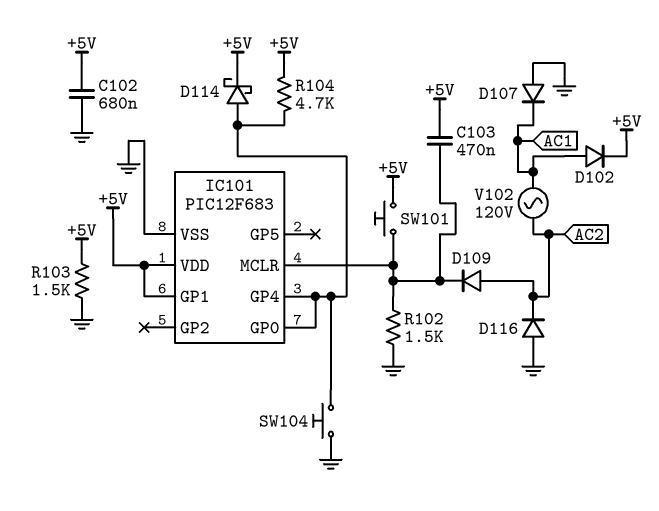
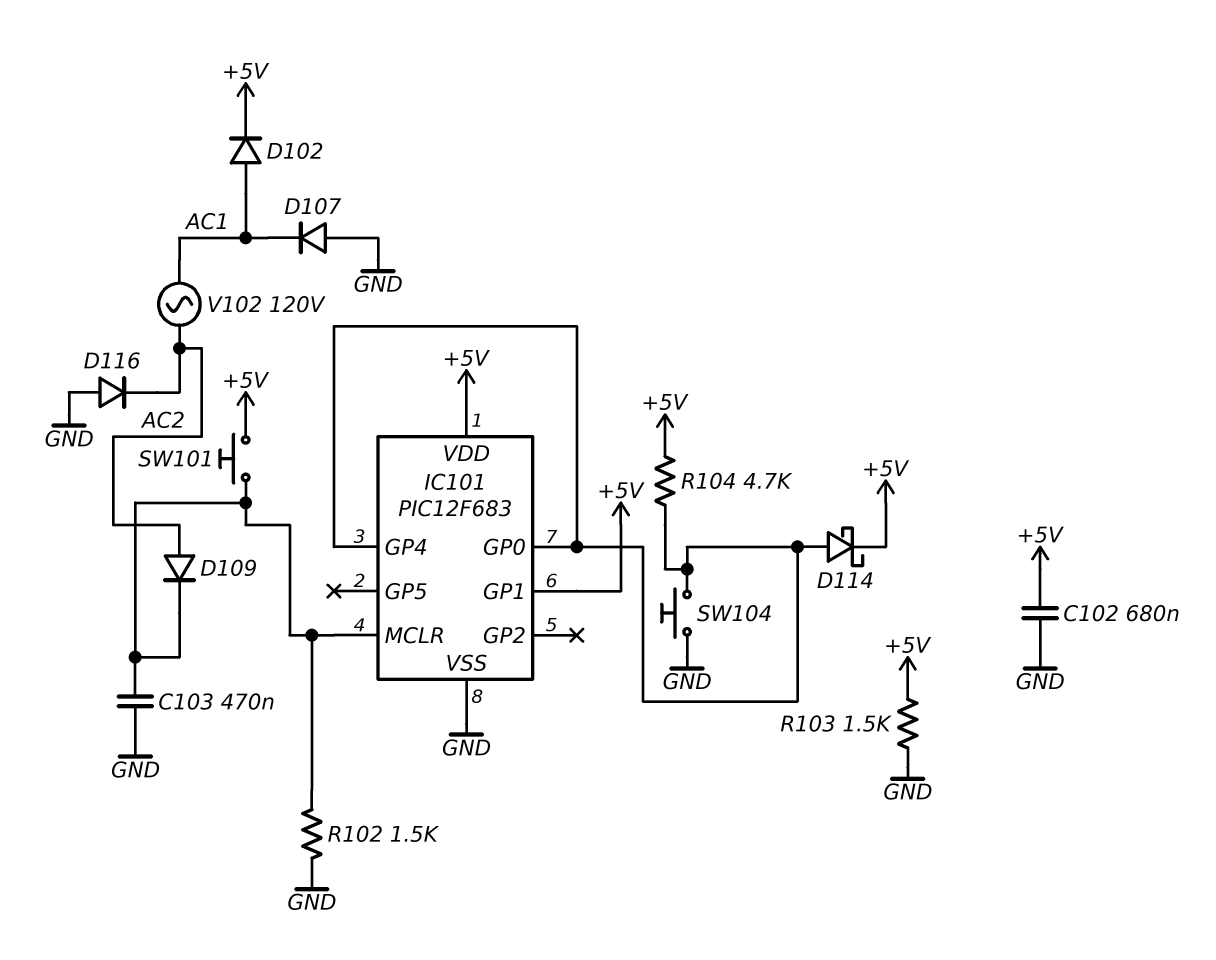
C103: 470nF (+5V, IC101/MCLR) -> 470nF (GND, IC101/MCLR)

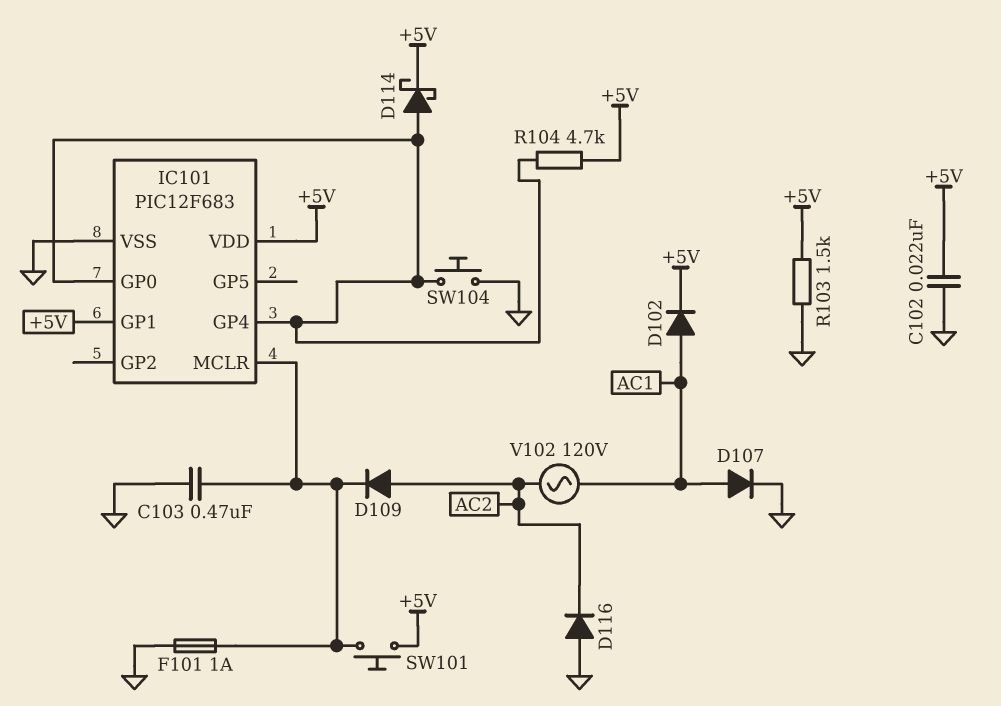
C102: 680nF (+5V, GND) -> 22nF (+5V, GND)
D107: diode (A GND, K AC1) -> diode (A AC1, K GND)
F101: none -> 1A (GND, IC101/MCLR)
R102: 1.5k (GND, IC101/MCLR) -> none

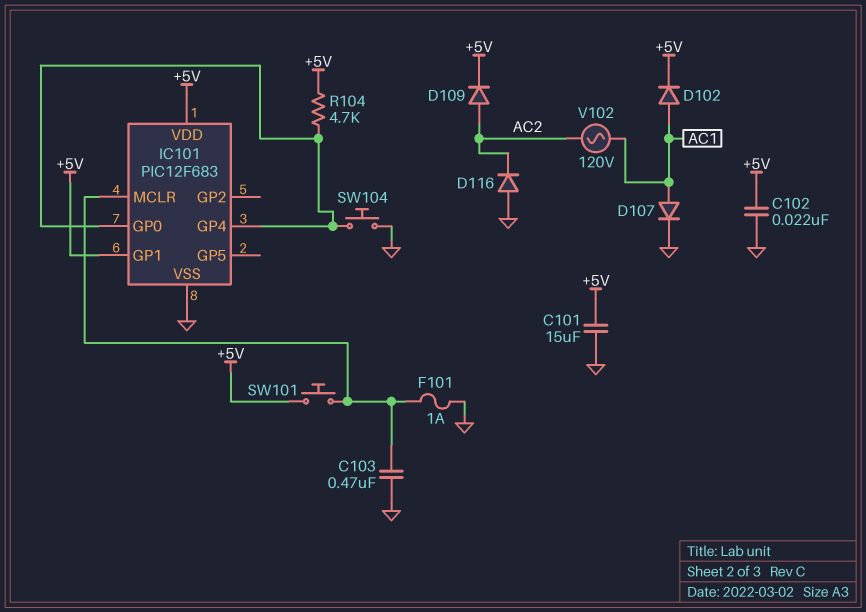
C101: none -> 15uF (+5V, GND)
D109: diode (A AC2, K IC101/MCLR) -> diode (A AC2, K +5V)
D114: schottky (A IC101/GP0, K +5V) -> none
R103: 1.5k (+5V, GND) -> none

